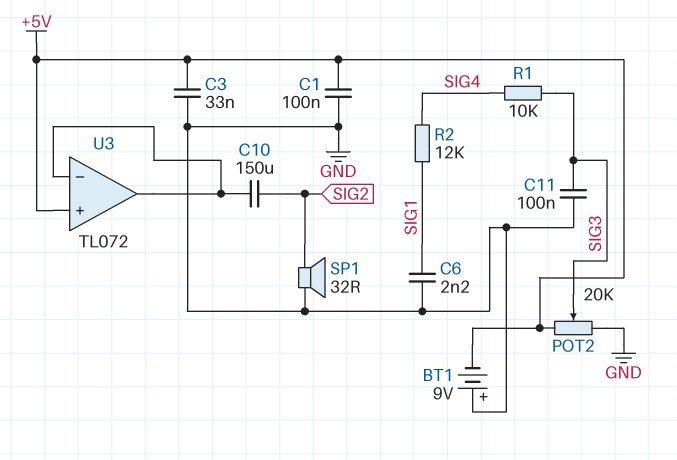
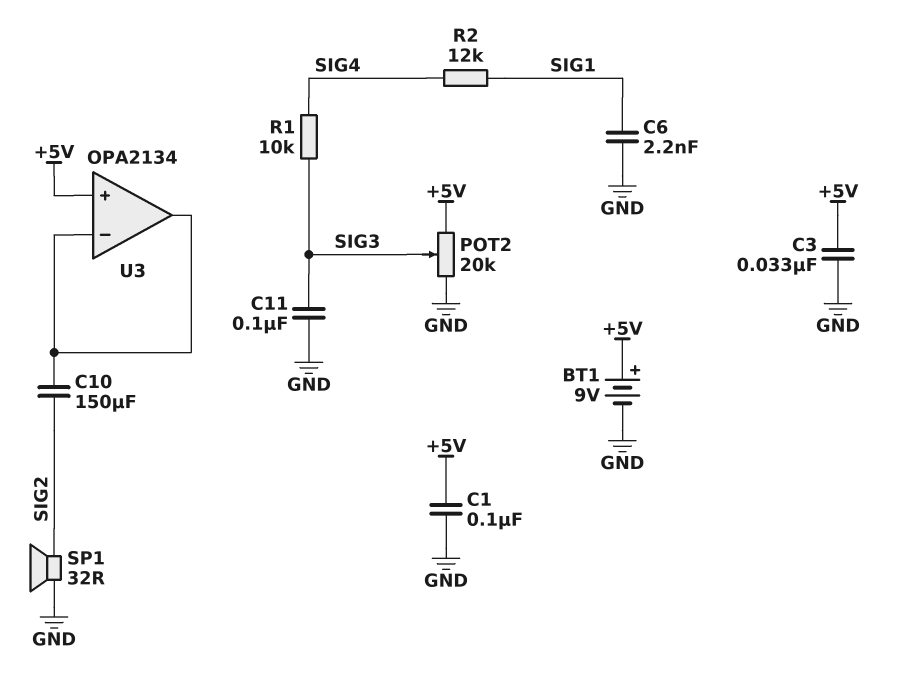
BT1: 9V (plus GND, minus +5V) -> 9V (plus +5V, minus GND)
U3: TL072 -> OPA2134

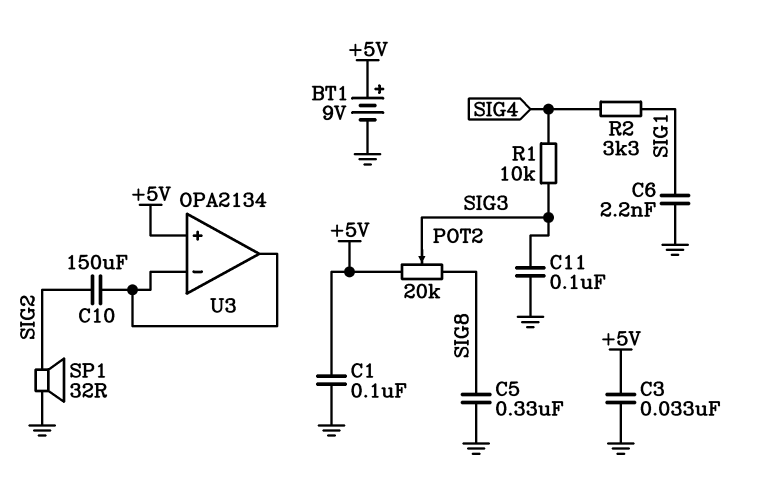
C5: none -> 330nF (GND, SIG8)
POT2: 20k (+5V, GND, wiper SIG3) -> 20k (+5V, SIG8, wiper SIG3)
R2: 12k (SIG1, SIG4) -> 3.3k (SIG1, SIG4)

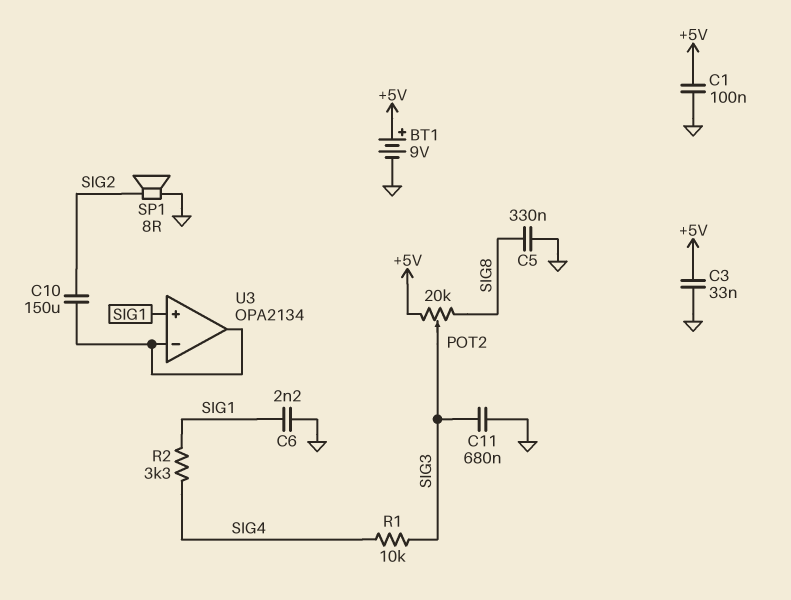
C11: 100nF (GND, SIG3) -> 680nF (GND, SIG3)
SP1: speaker 32R (GND, SIG2) -> speaker 8R (GND, SIG2)
U3 pin in+: +5V -> SIG1

